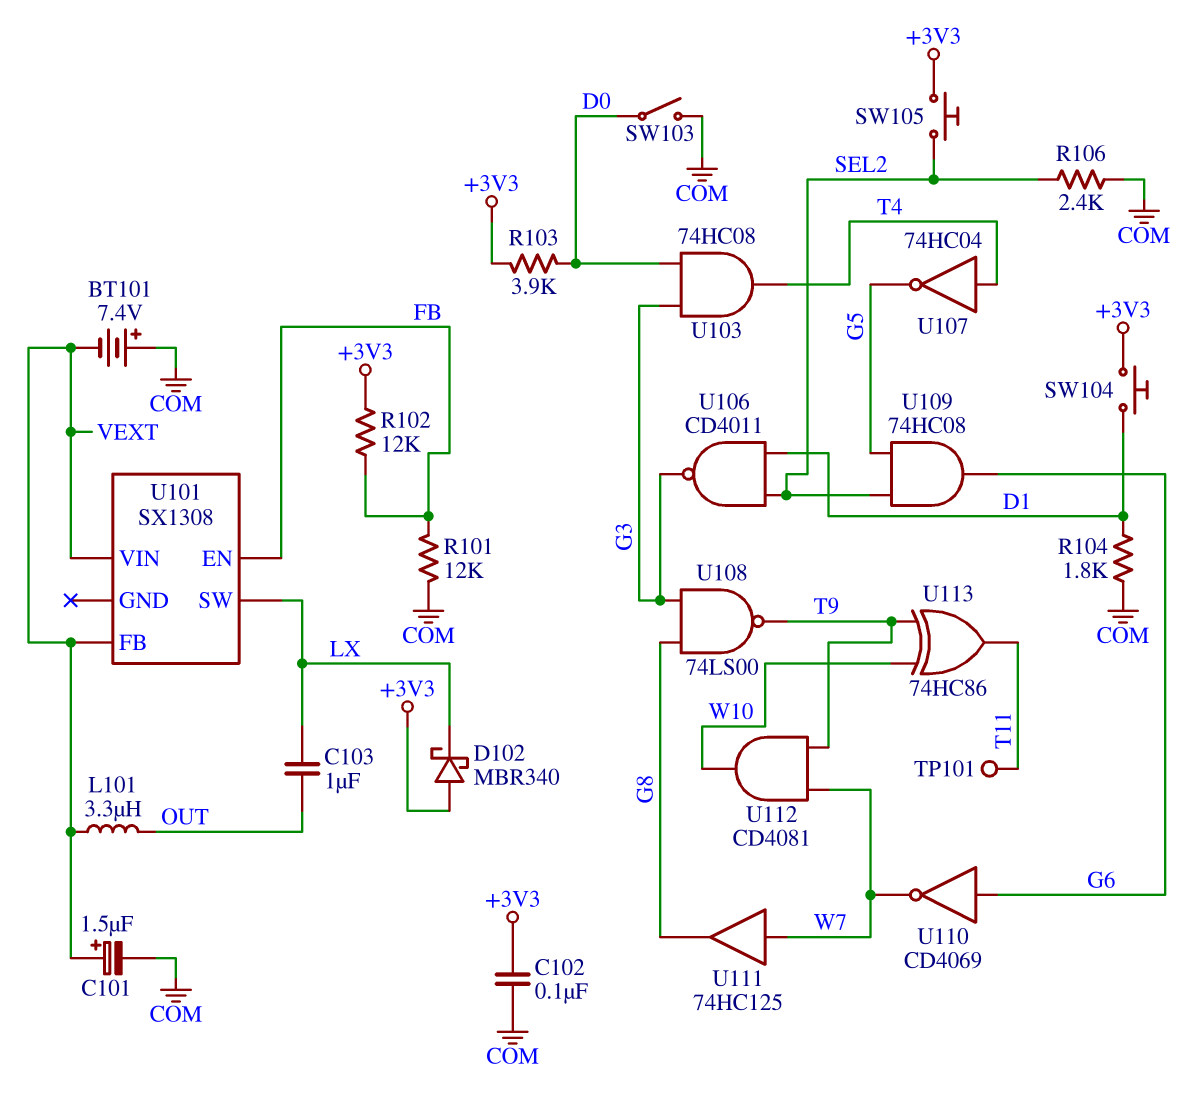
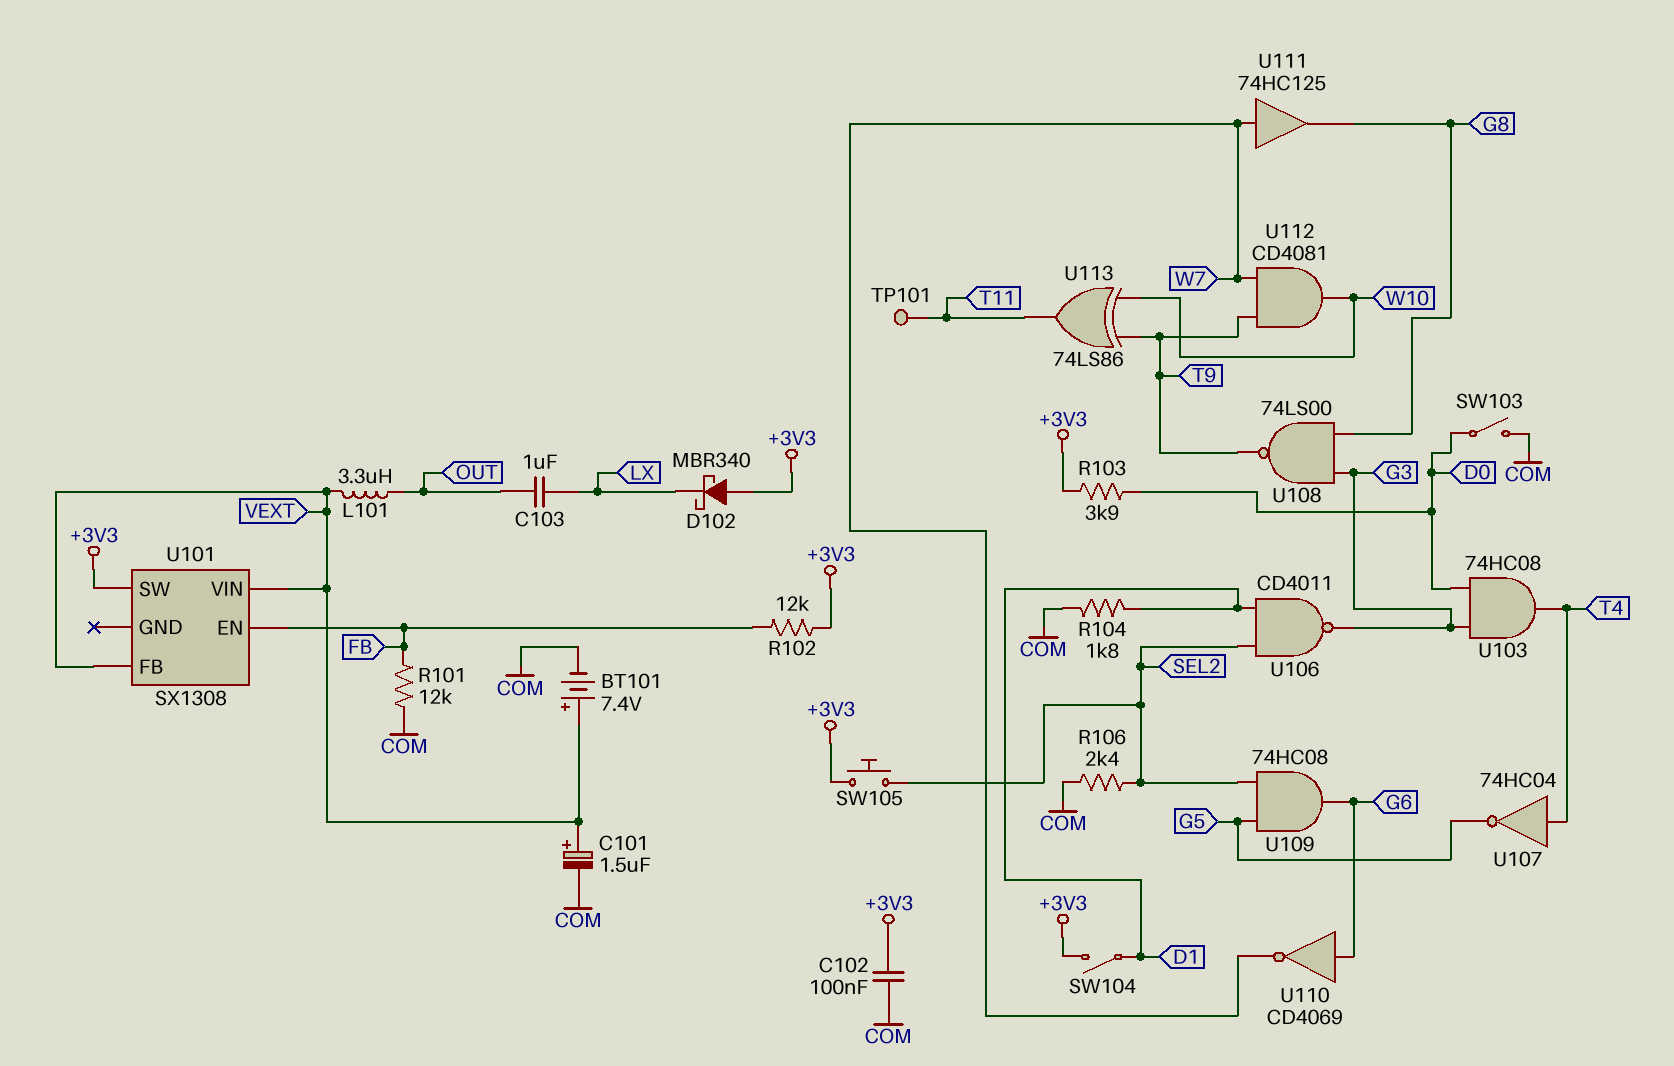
BT101: 7.4V (plus COM, minus VEXT) -> 7.4V (plus VEXT, minus COM)
SW104: button (+3V3, D1) -> switch (+3V3, D1)
U101 pin SW: LX -> +3V3
U113: XOR 74HC86 (in T9, in W10, out T11) -> XOR 74LS86 (in T9, in W10, out T11)

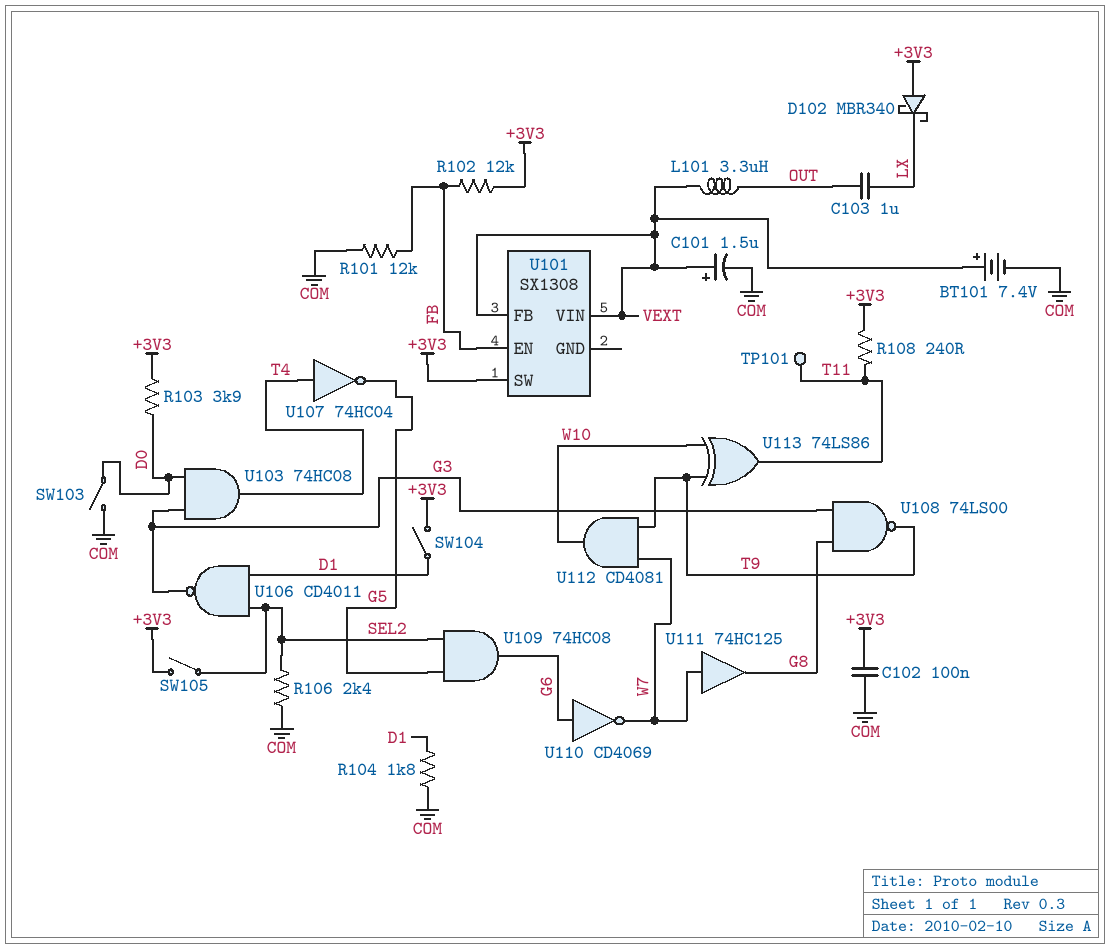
R108: none -> 240 (+3V3, T11)
SW105: button (+3V3, SEL2) -> switch (+3V3, SEL2)

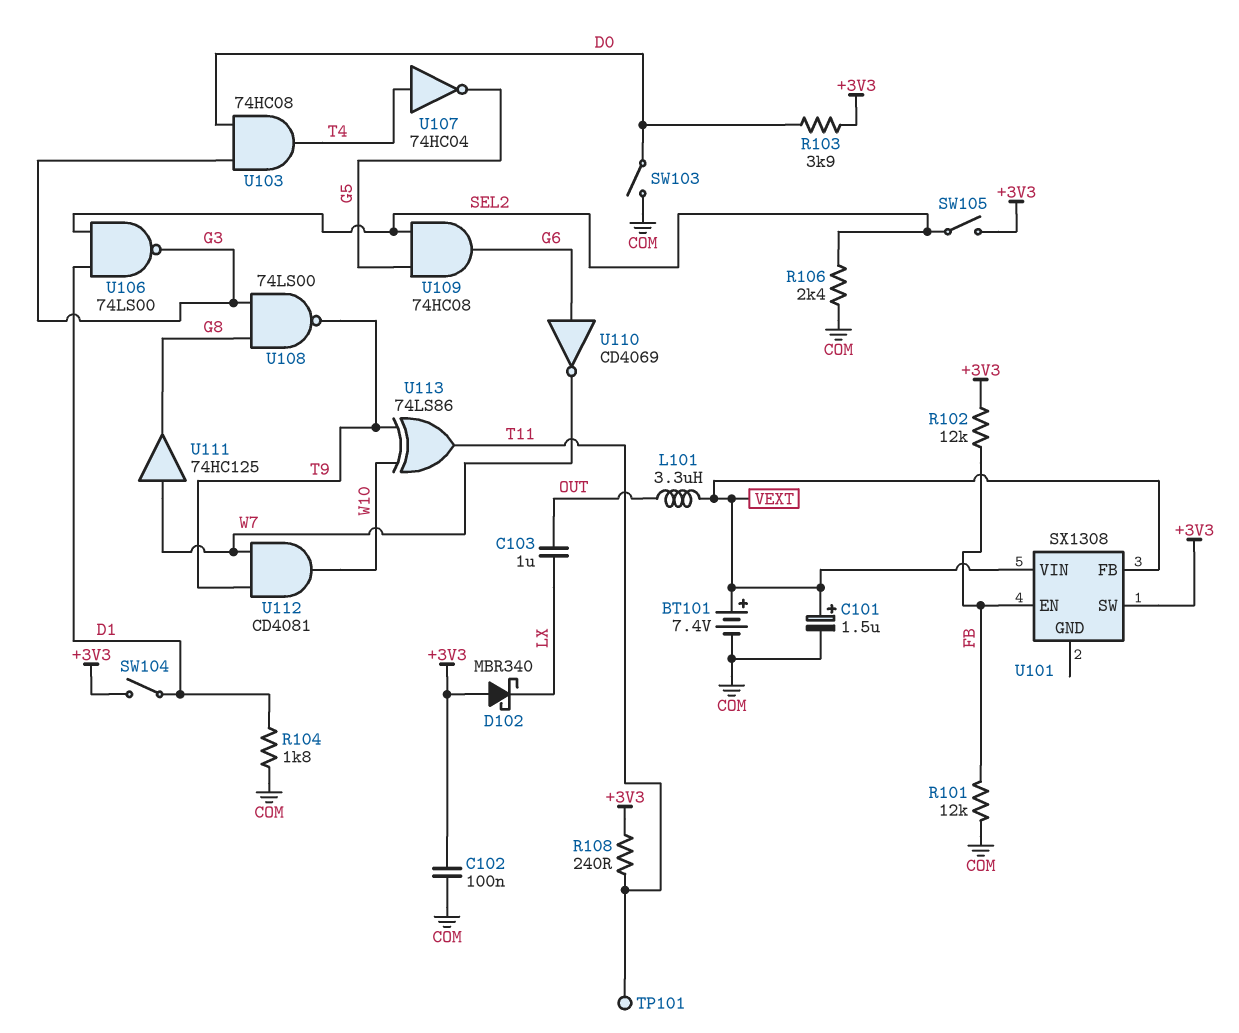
U106: NAND CD4011 (in D1, in SEL2, out G3) -> NAND 74LS00 (in D1, in SEL2, out G3)

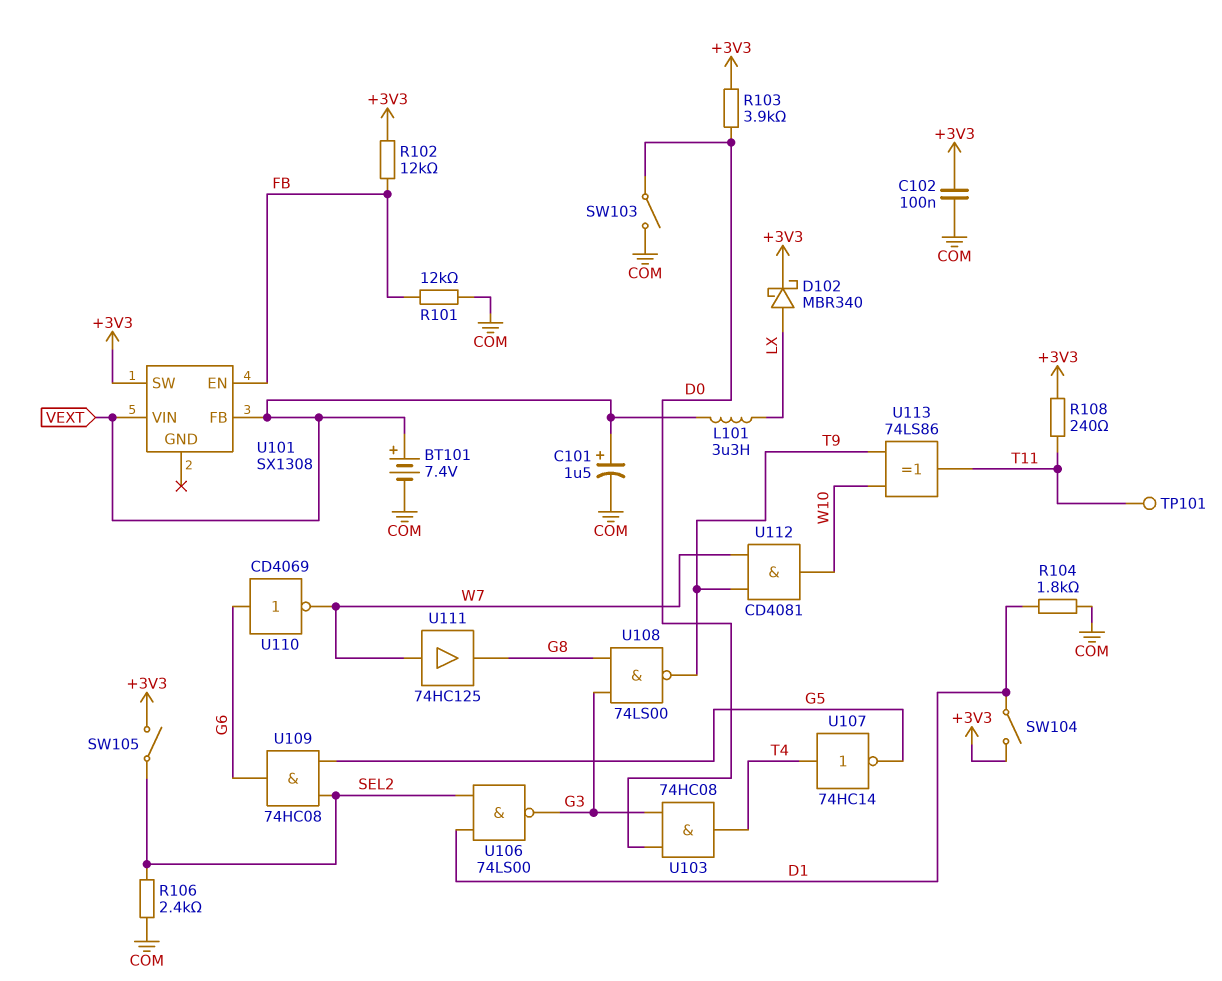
C103: 1uF (LX, OUT) -> none
D102: schottky MBR340 (A +3V3, K LX) -> schottky MBR340 (A LX, K +3V3)
L101: 3.3uH (OUT, VEXT) -> 3.3uH (LX, VEXT)
U107: NOT 74HC04 (in T4, out G5) -> NOT 74HC14 (in T4, out G5)

